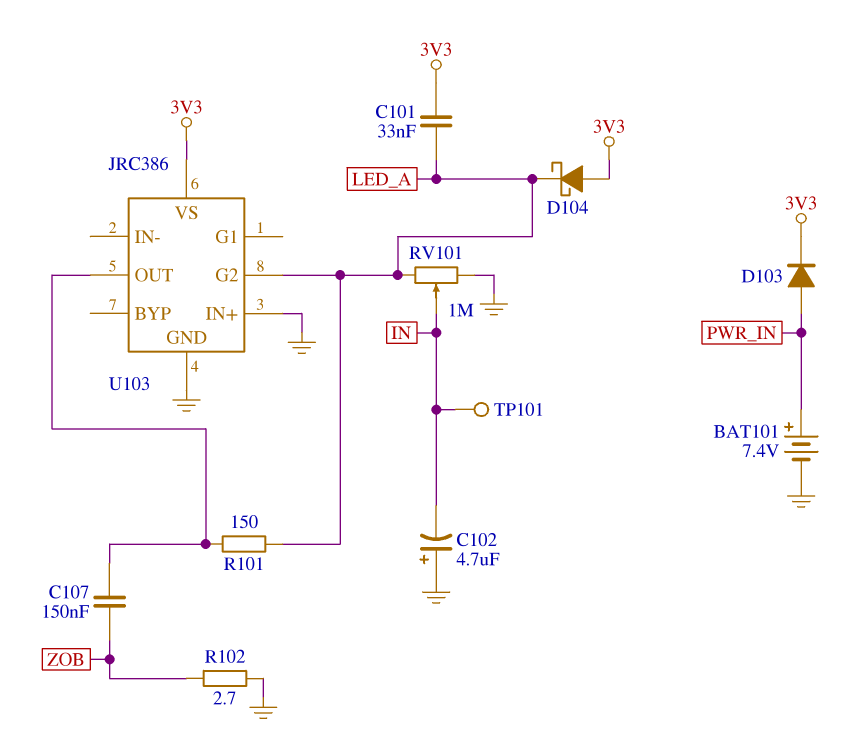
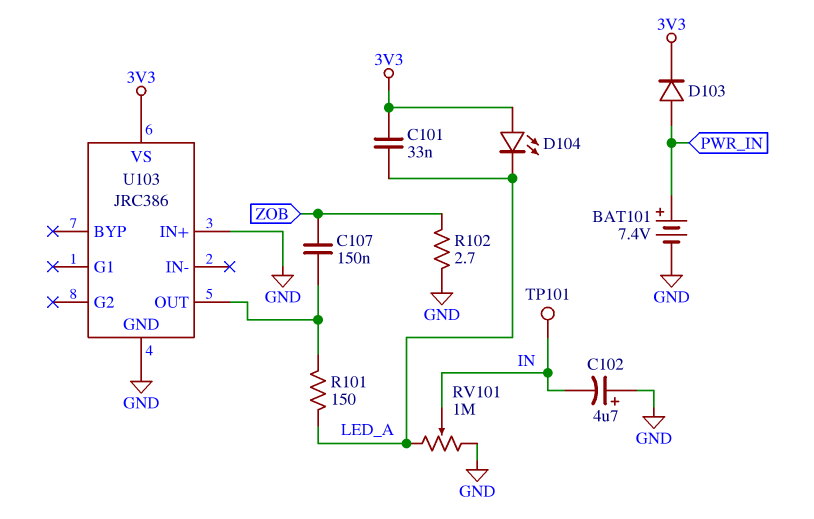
D104: schottky (A 3V3, K LED_A) -> LED (A 3V3, K LED_A)
U103 pin G2: LED_A -> none

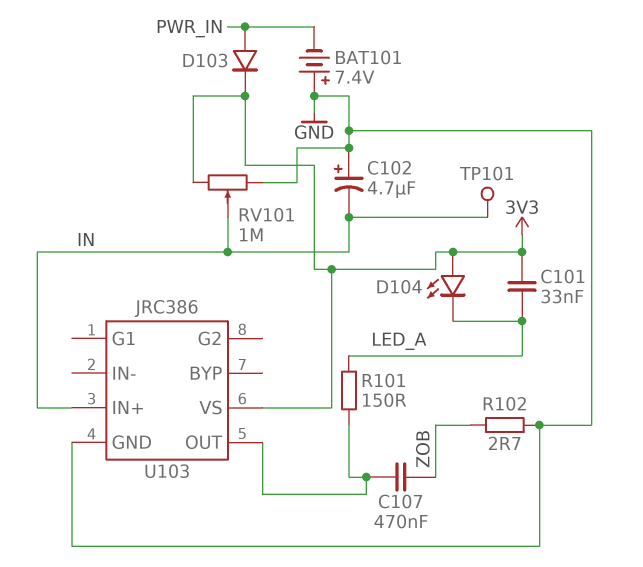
BAT101: 7.4V (plus PWR_IN, minus GND) -> 7.4V (plus GND, minus PWR_IN)
C107: 150nF (U103/OUT, ZOB) -> 470nF (U103/OUT, ZOB)
RV101: 1M (GND, LED_A, wiper IN) -> 1M (3V3, GND, wiper IN)
U103 pin IN+: GND -> IN

